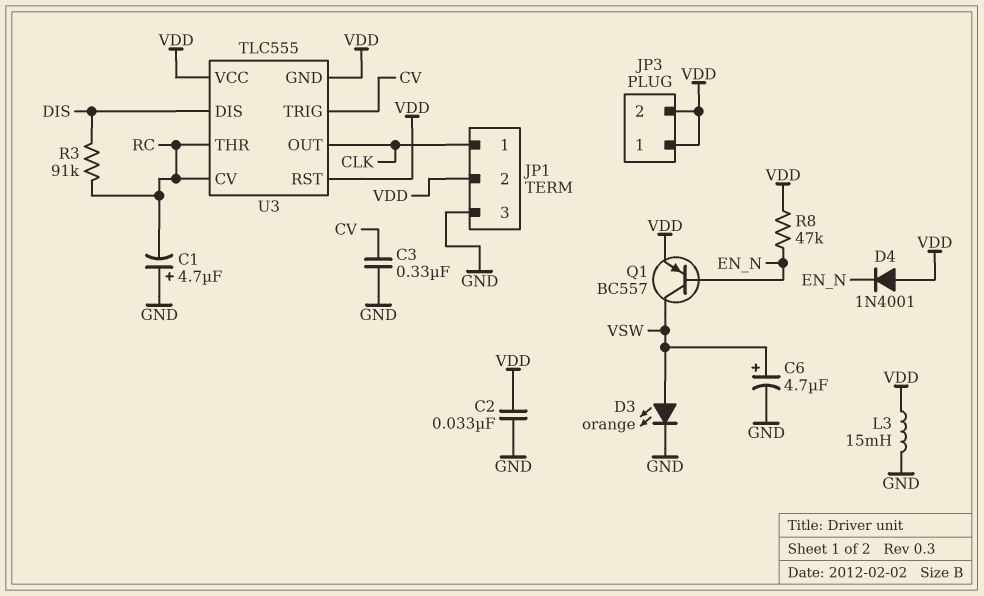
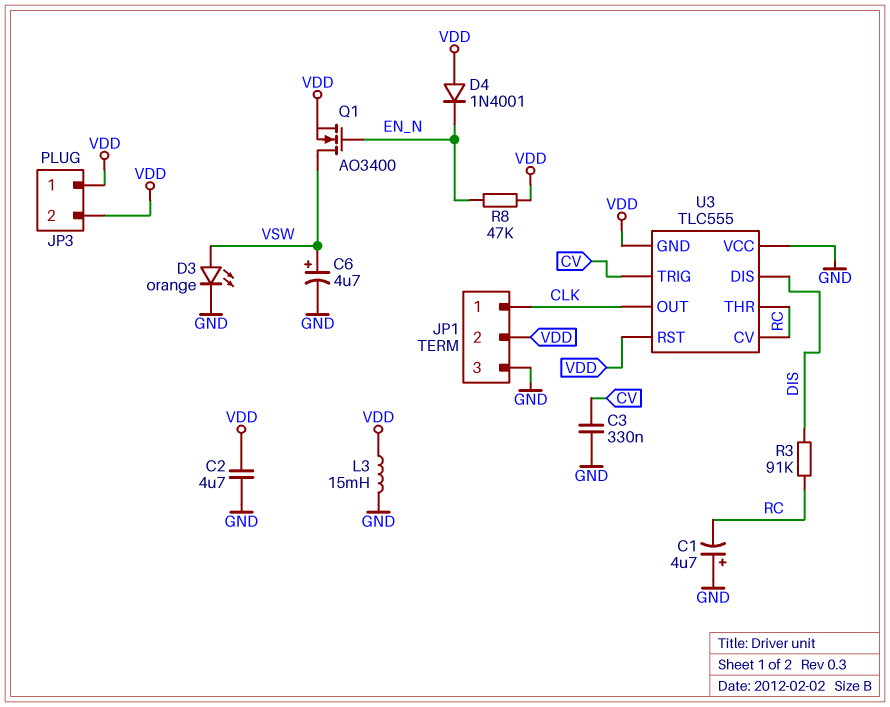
C2: 33nF (GND, VDD) -> 4.7uF (GND, VDD)
Q1: PNP BC557 (B EN_N, C VSW, E VDD) -> NMOS AO3400 (G EN_N, D VSW, S VDD)
U3 pin VCC: VDD -> GND

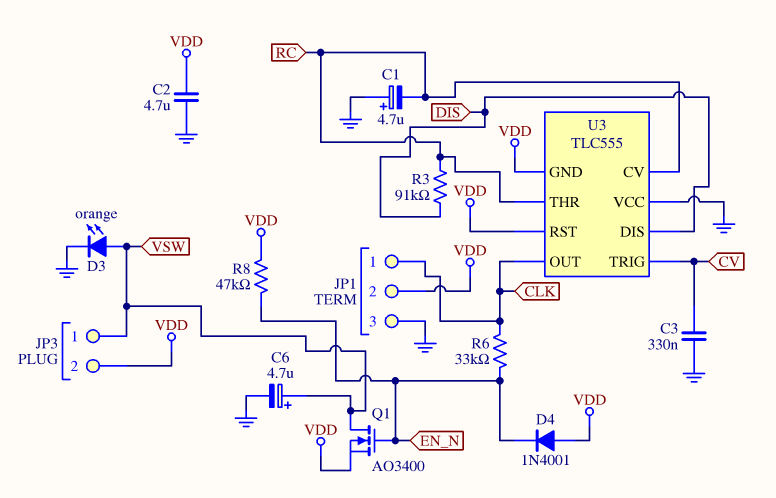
JP3 pin 1: VDD -> VSW
L3: 15mH (GND, VDD) -> none
R6: none -> 33k (CLK, EN_N)

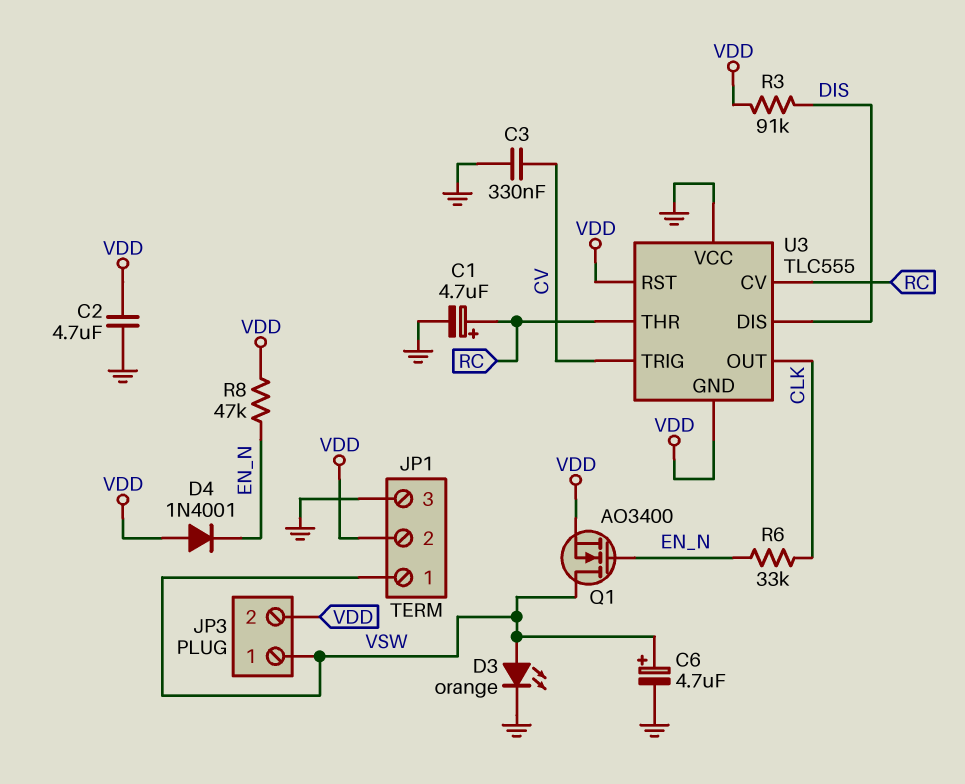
C1: 4.7uF (plus GND, minus RC) -> 4.7uF (plus RC, minus GND)
JP1 pin 1: CLK -> VSW
R3: 91k (DIS, RC) -> 91k (DIS, VDD)

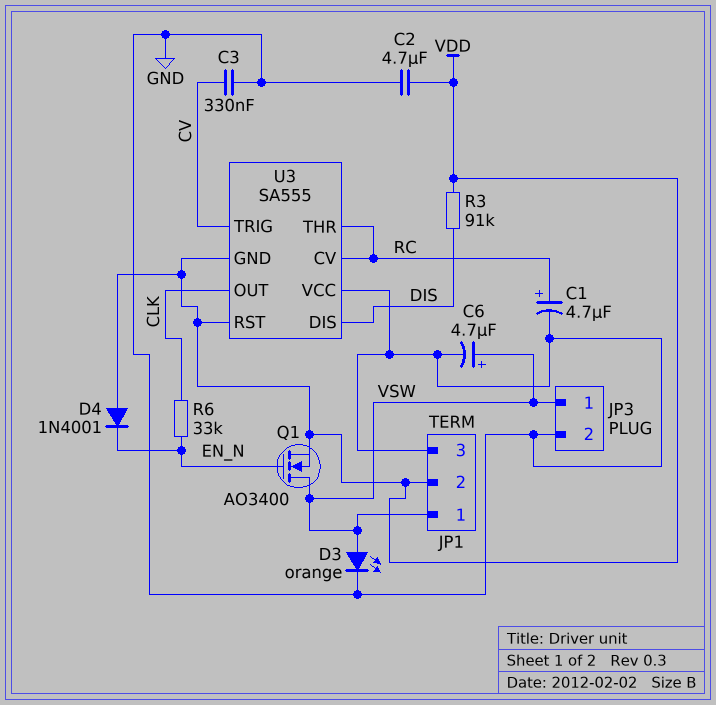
JP3 pin 2: VDD -> GND
R8: 47k (EN_N, VDD) -> none
U3: TLC555 -> SA555

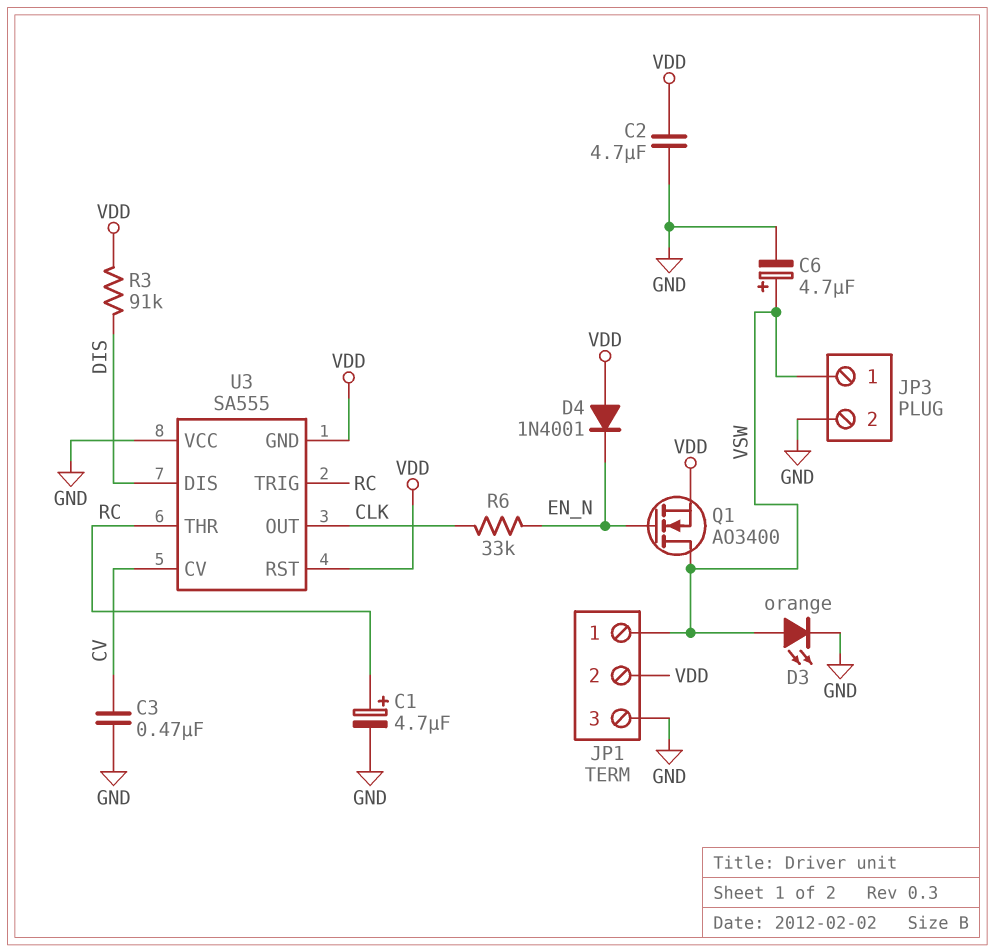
C3: 330nF (CV, GND) -> 470nF (CV, GND)
U3 pin CV: RC -> CV
U3 pin TRIG: CV -> RC

